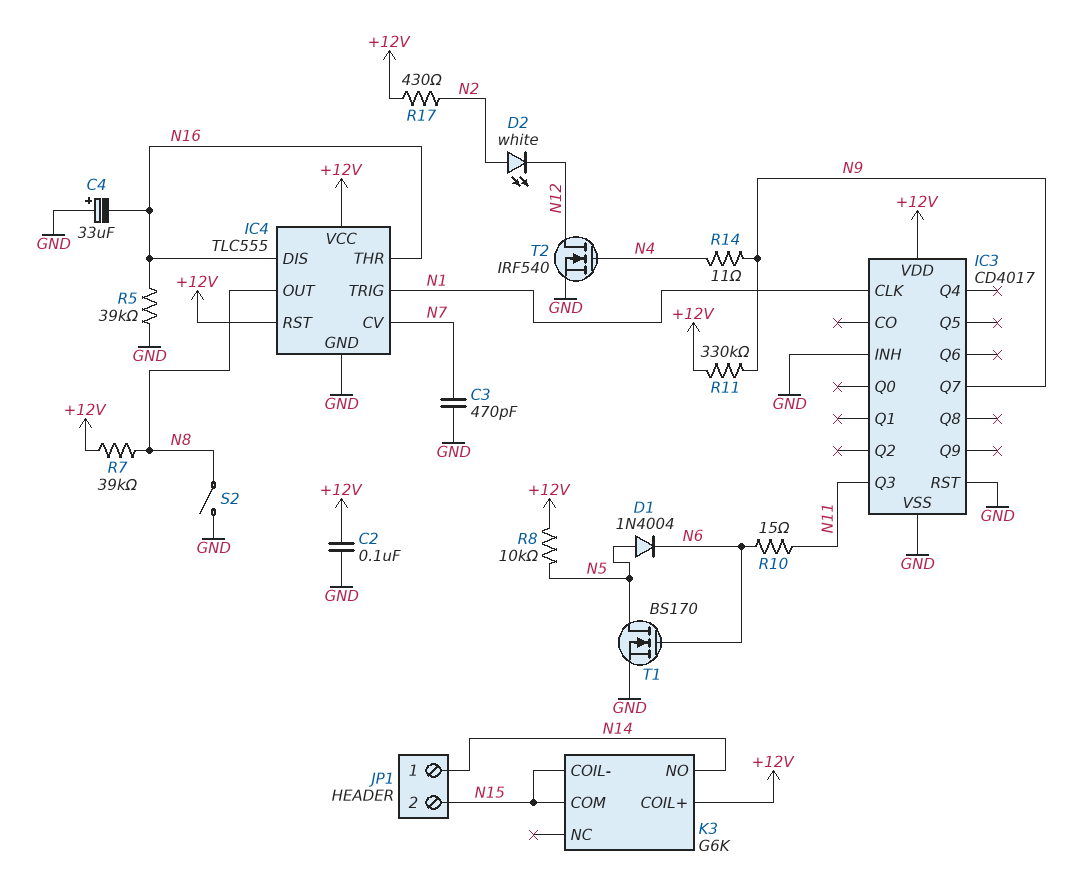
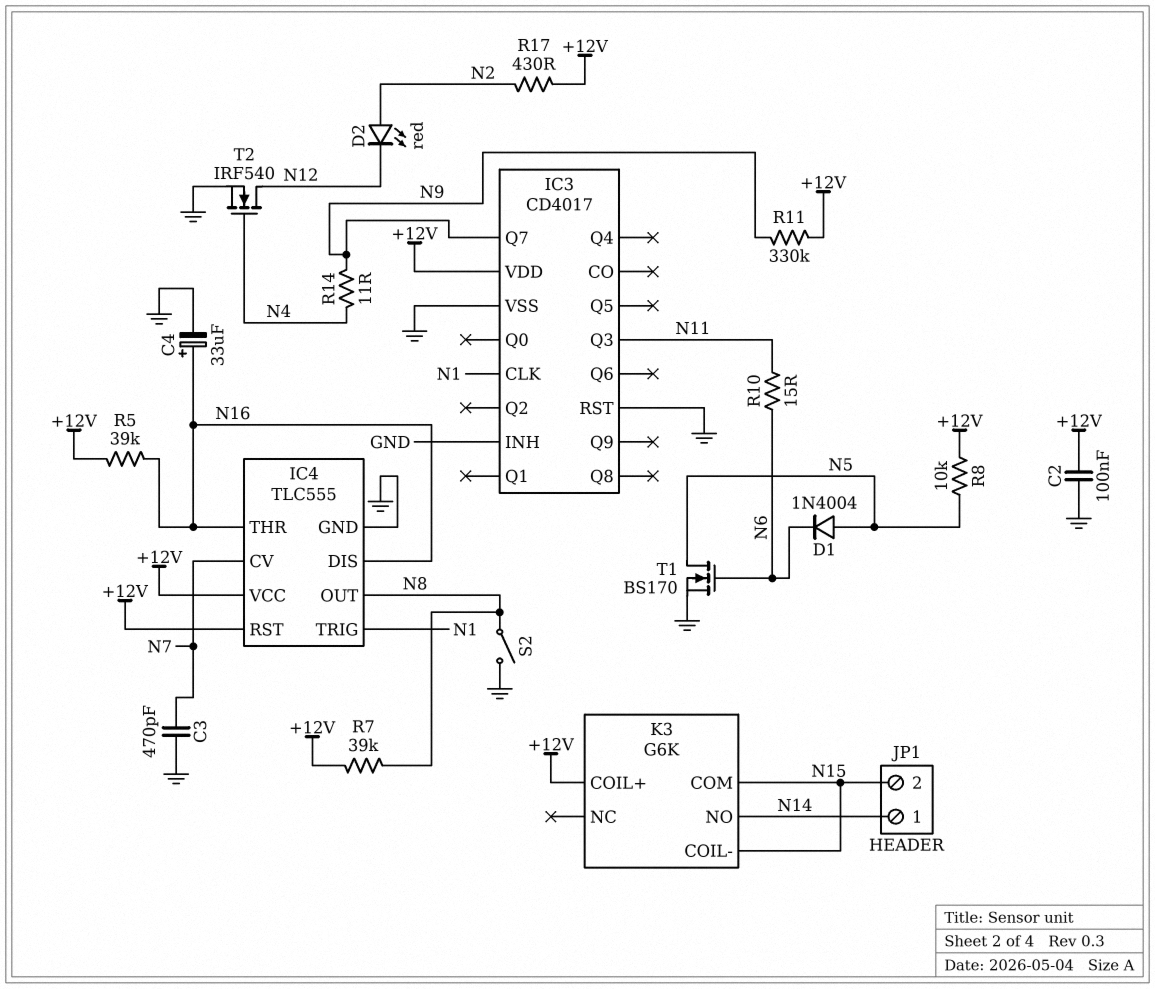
C4: 33uF (plus GND, minus N16) -> 33uF (plus N16, minus GND)
D2: LED white (A N2, K N12) -> LED red (A N2, K N12)
R5: 39k (GND, N16) -> 39k (+12V, N16)

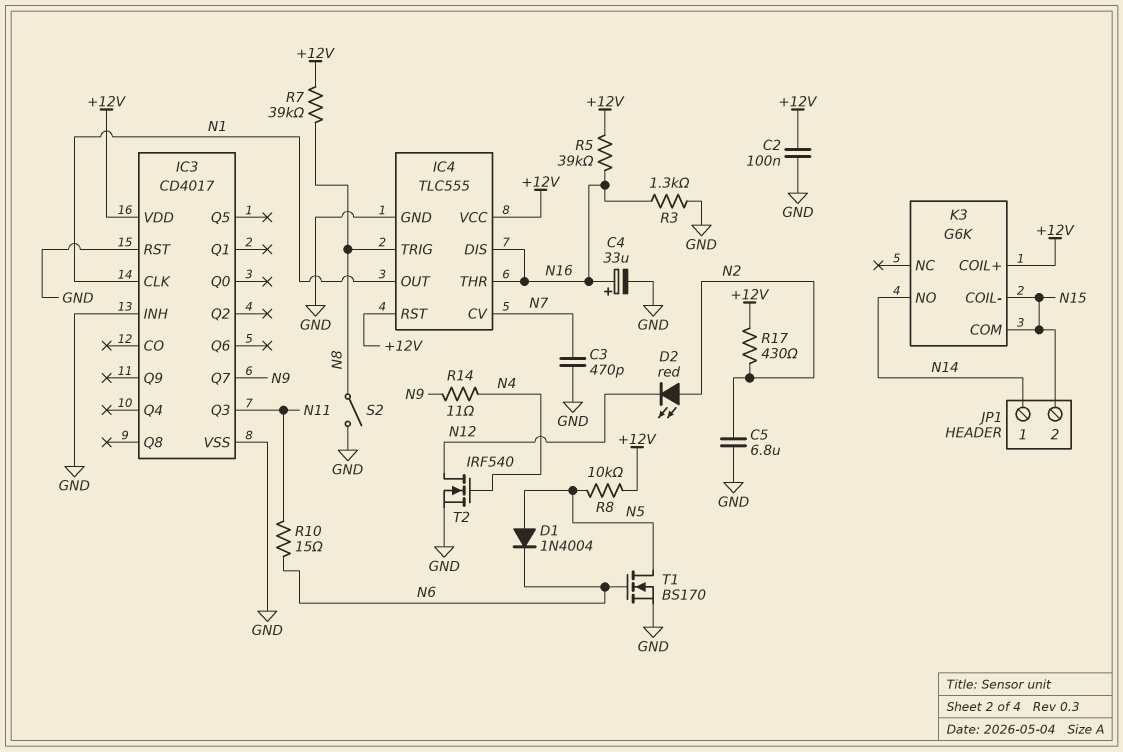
C5: none -> 6.8uF (GND, N2)
IC4 pin OUT: N8 -> N1
IC4 pin TRIG: N1 -> N8
R3: none -> 1.3k (GND, N16)
R11: 330k (+12V, N9) -> none

